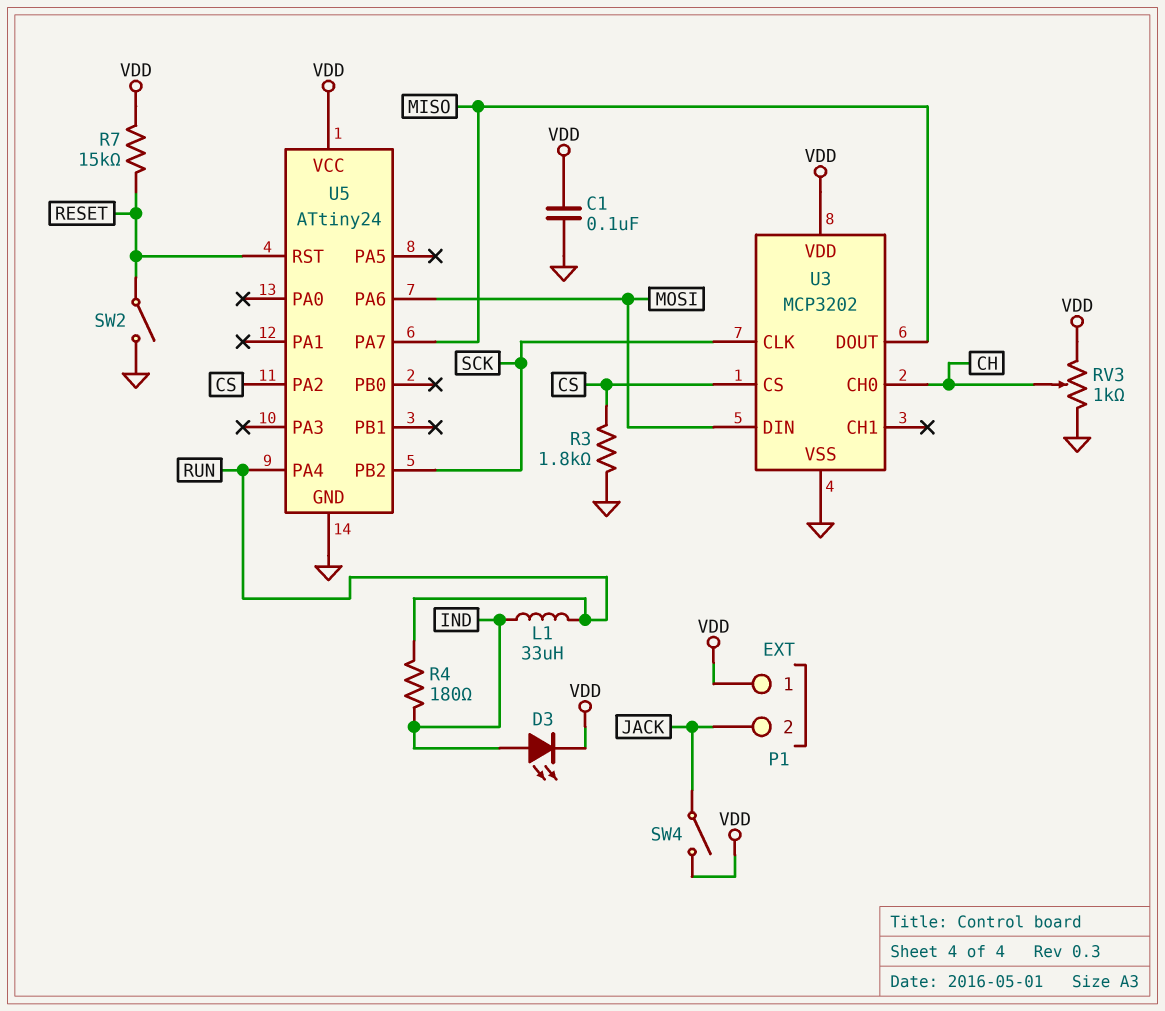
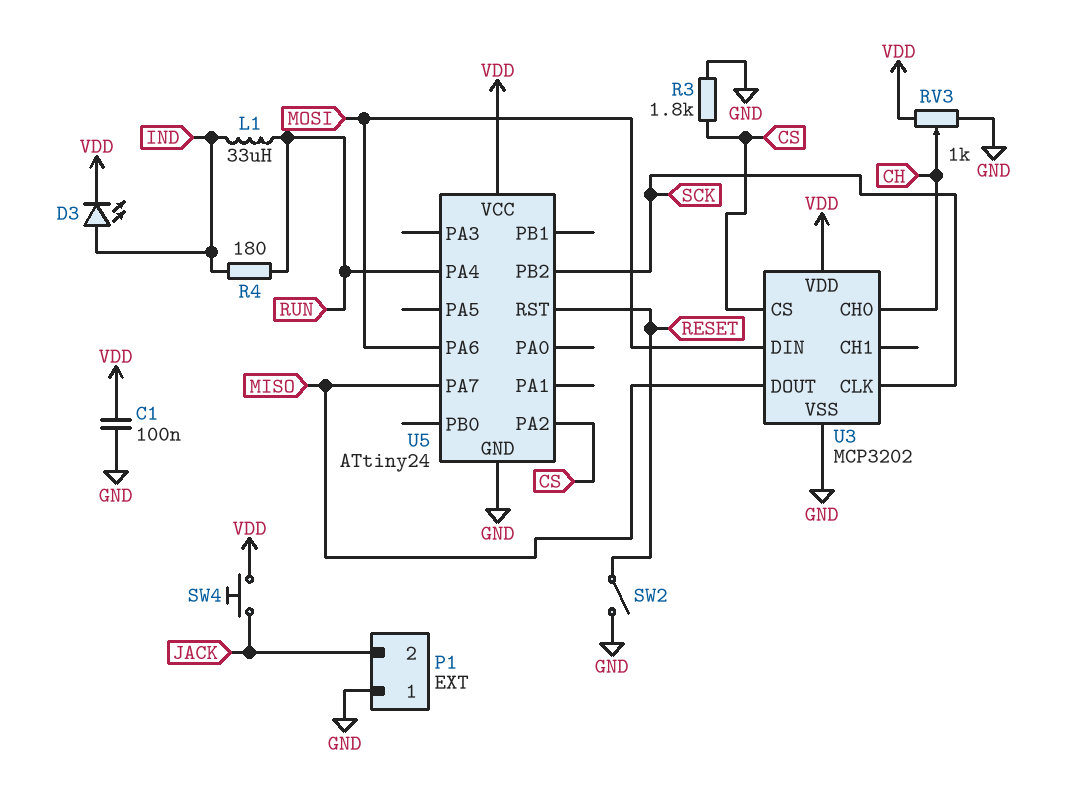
P1 pin 1: VDD -> GND
R7: 15k (RESET, VDD) -> none
SW4: switch (JACK, VDD) -> button (JACK, VDD)

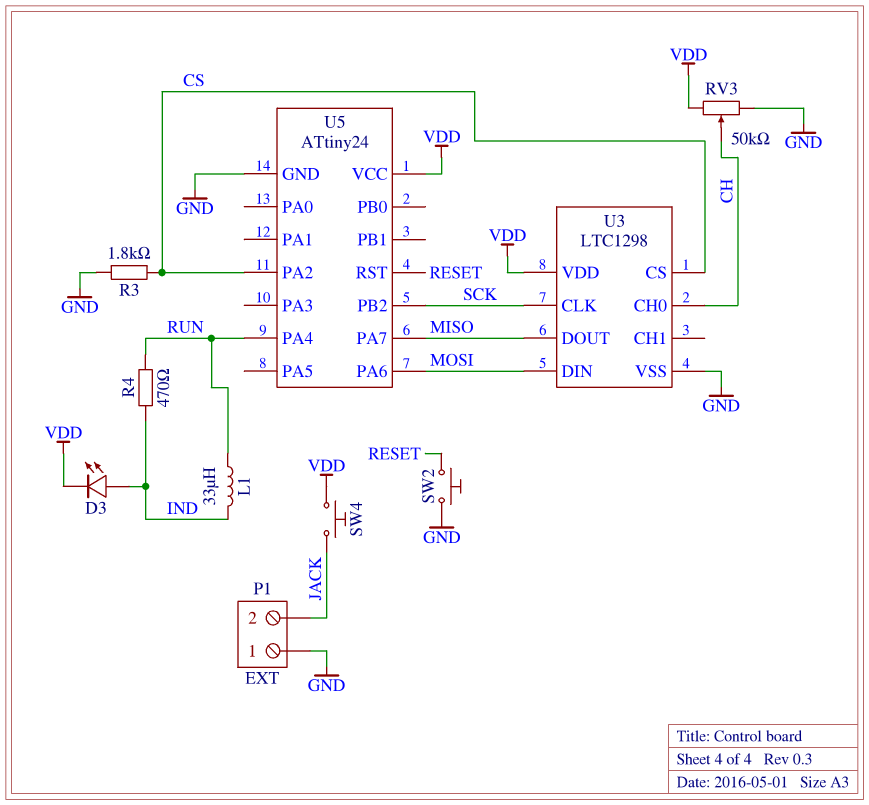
C1: 100nF (GND, VDD) -> none
R4: 180 (IND, RUN) -> 470 (IND, RUN)
RV3: 1k (GND, VDD, wiper CH) -> 50k (GND, VDD, wiper CH)
SW2: switch (GND, RESET) -> button (GND, RESET)
U3: MCP3202 -> LTC1298

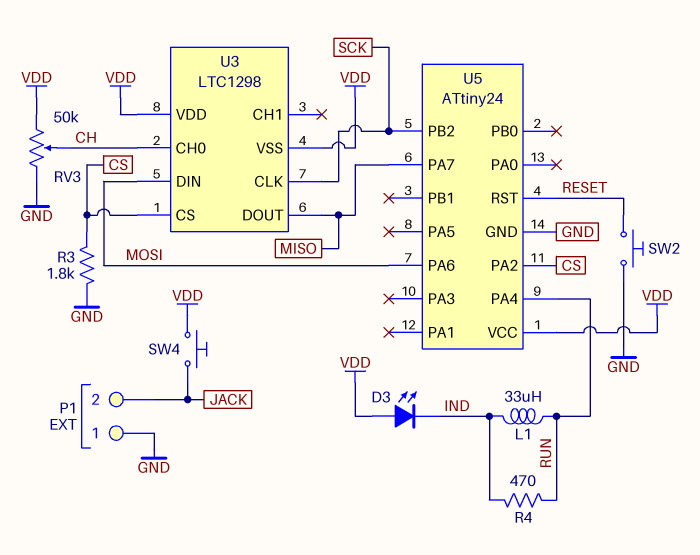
D3: LED (A IND, K VDD) -> LED (A VDD, K IND)
U3 pin VSS: GND -> VDD

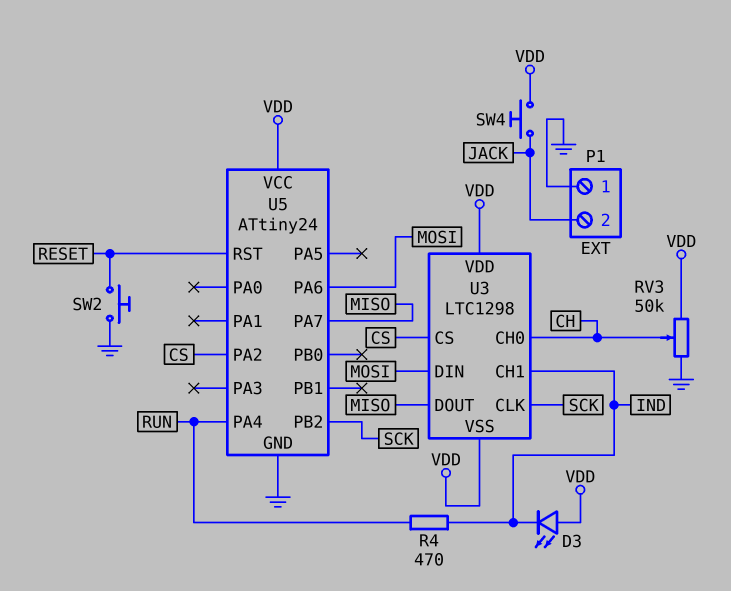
L1: 33uH (IND, RUN) -> none
R3: 1.8k (CS, GND) -> none
U3 pin CH1: none -> IND

